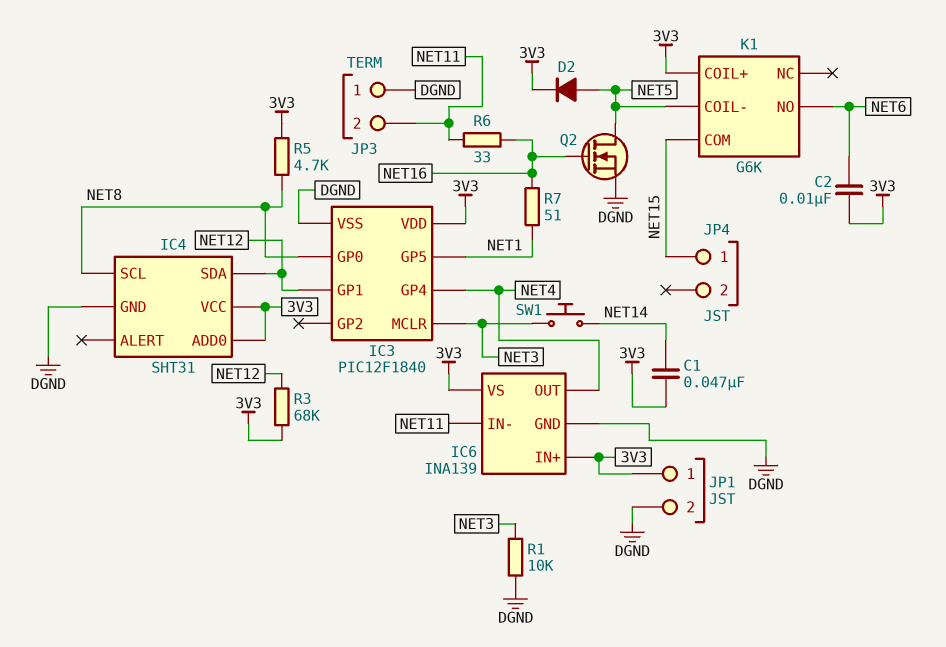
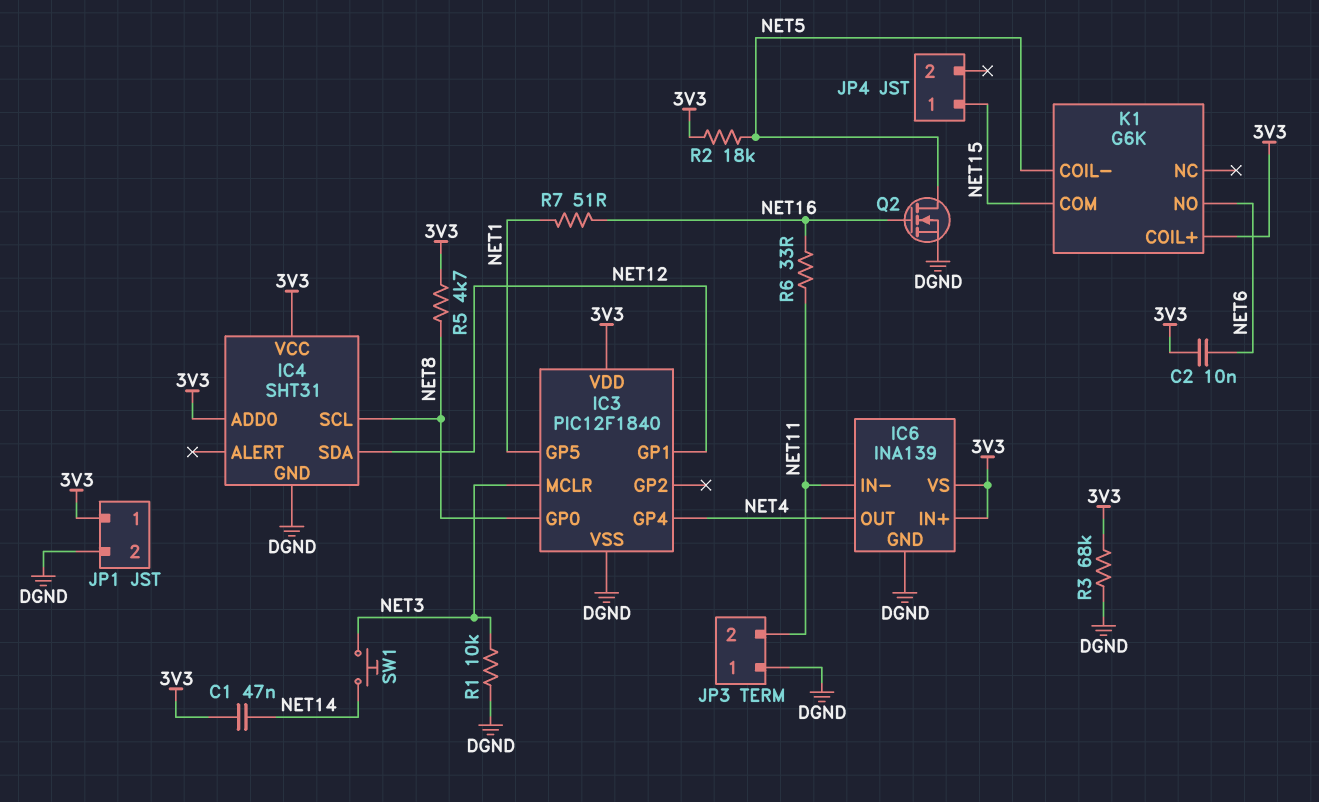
D2: diode (A NET5, K 3V3) -> none
R2: none -> 18k (3V3, NET5)
R3: 68k (3V3, NET12) -> 68k (3V3, DGND)

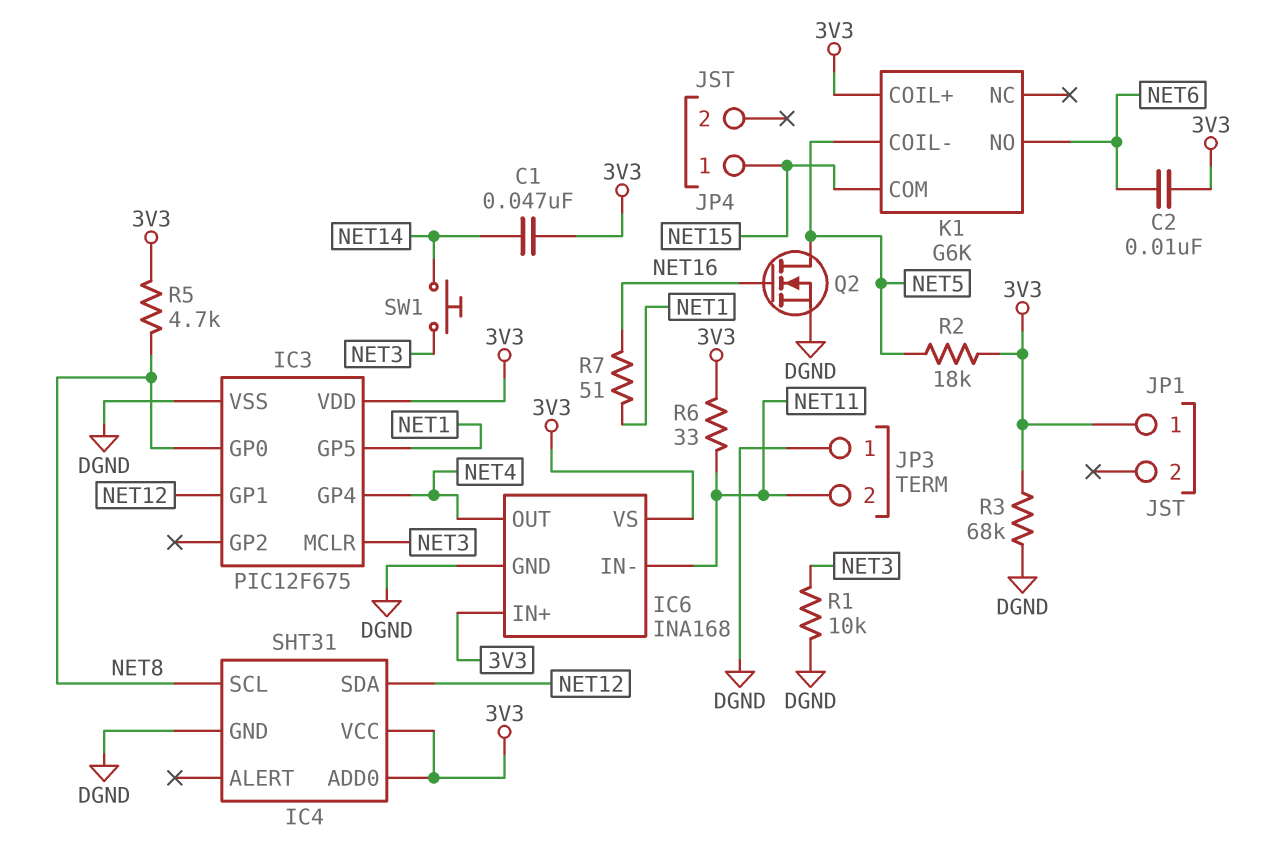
IC3: PIC12F1840 -> PIC12F675
IC6: INA139 -> INA168
JP1 pin 2: DGND -> none
R6: 33 (NET11, NET16) -> 33 (3V3, NET11)

